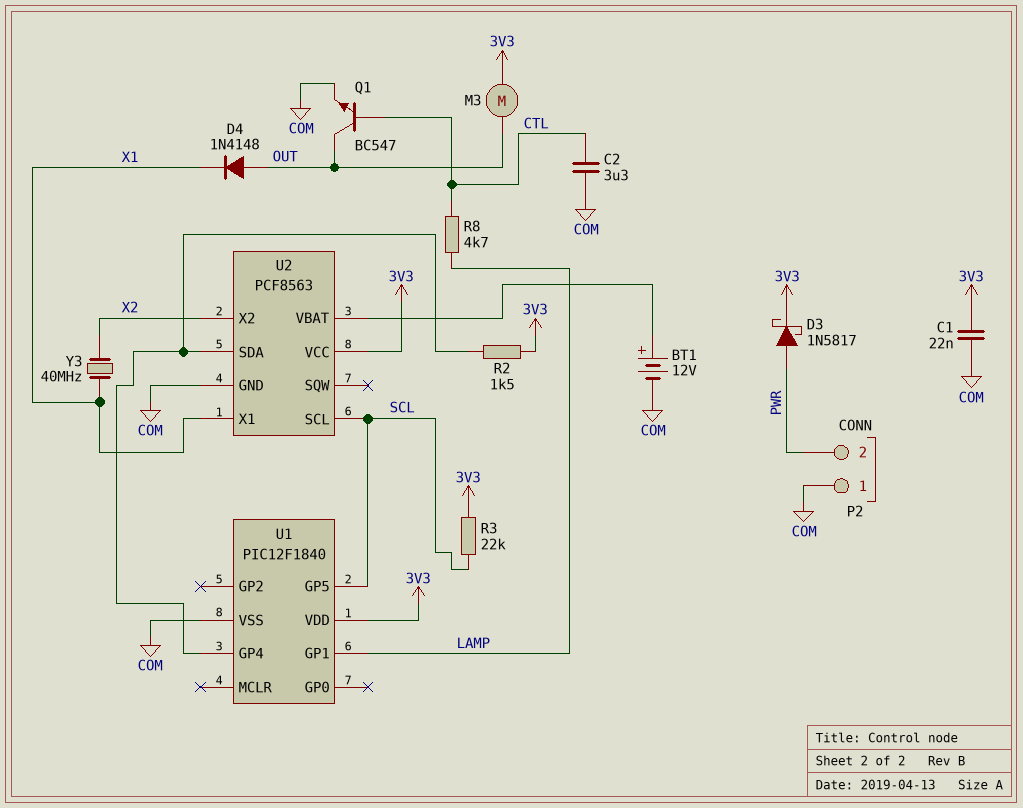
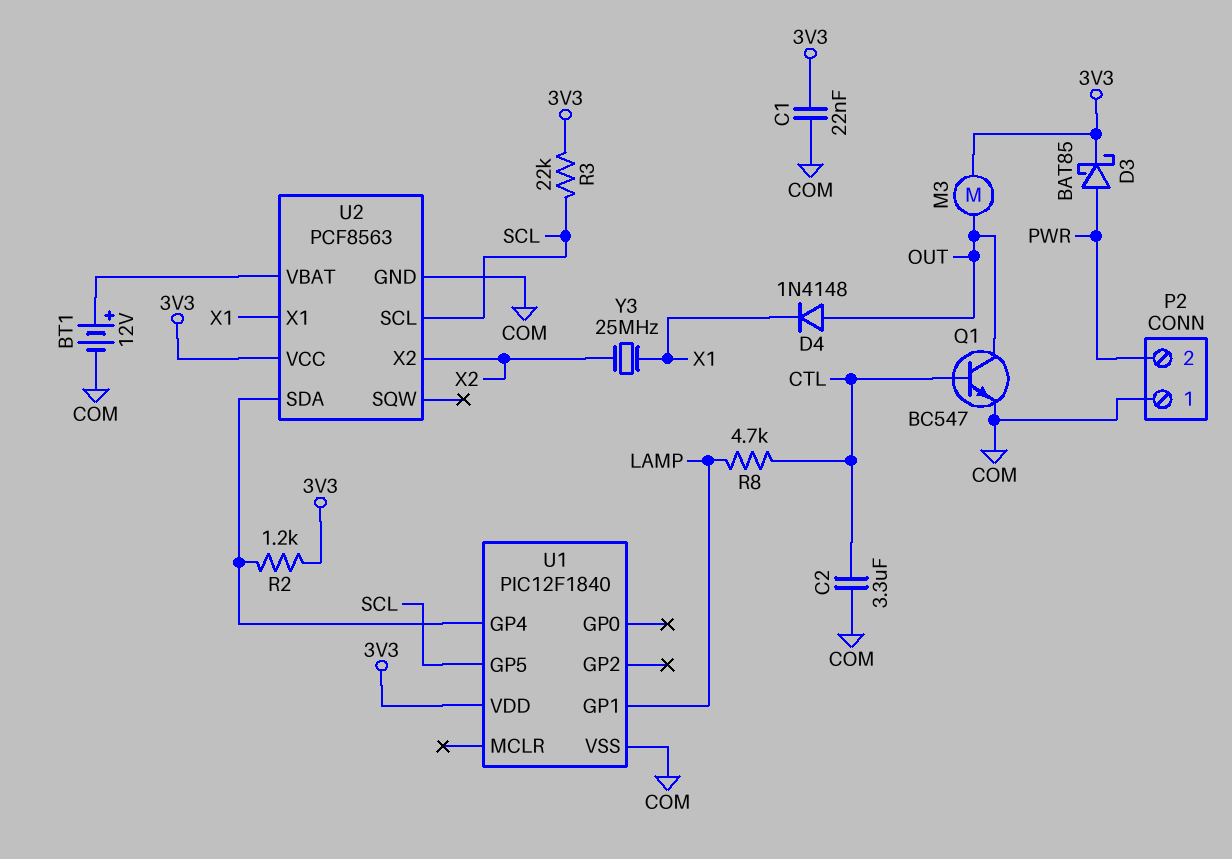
D3: schottky 1N5817 (A PWR, K 3V3) -> schottky BAT85 (A PWR, K 3V3)
R2: 1.5k (3V3, U1/GP4) -> 1.2k (3V3, U1/GP4)
Y3: 40MHz (X1, X2) -> 25MHz (X1, X2)

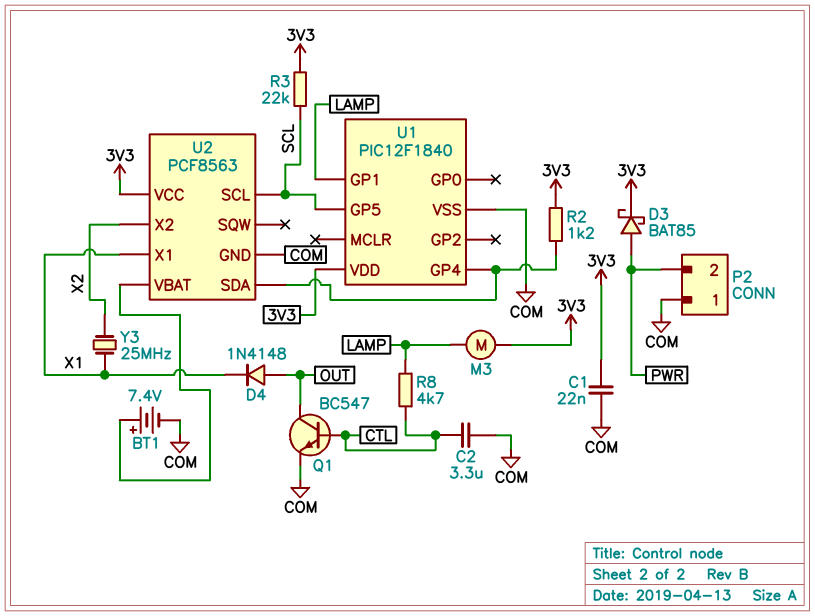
BT1: 12V (plus U2/VBAT, minus COM) -> 7.4V (plus U2/VBAT, minus COM)
M3: motor (3V3, OUT) -> motor (3V3, LAMP)

